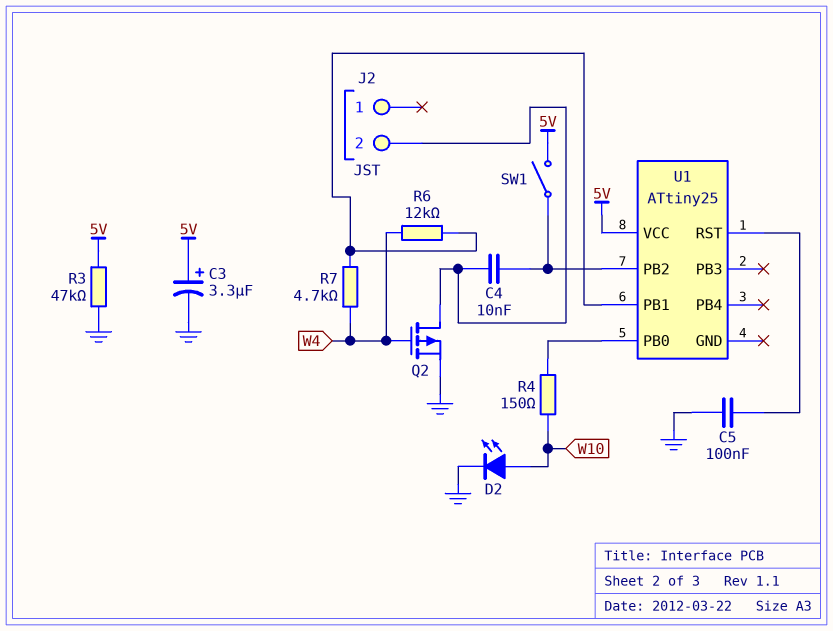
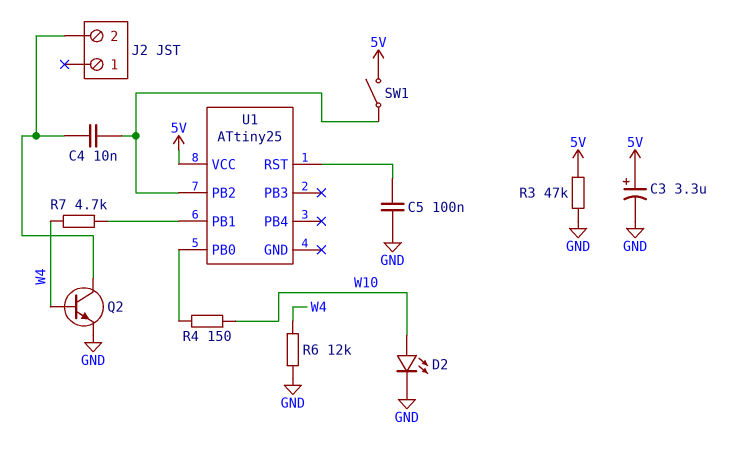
Q2: PMOS (G W4, D J2/2, S GND) -> NPN (B W4, C J2/2, E GND)
R6: 12k (U1/PB1, W4) -> 12k (GND, W4)

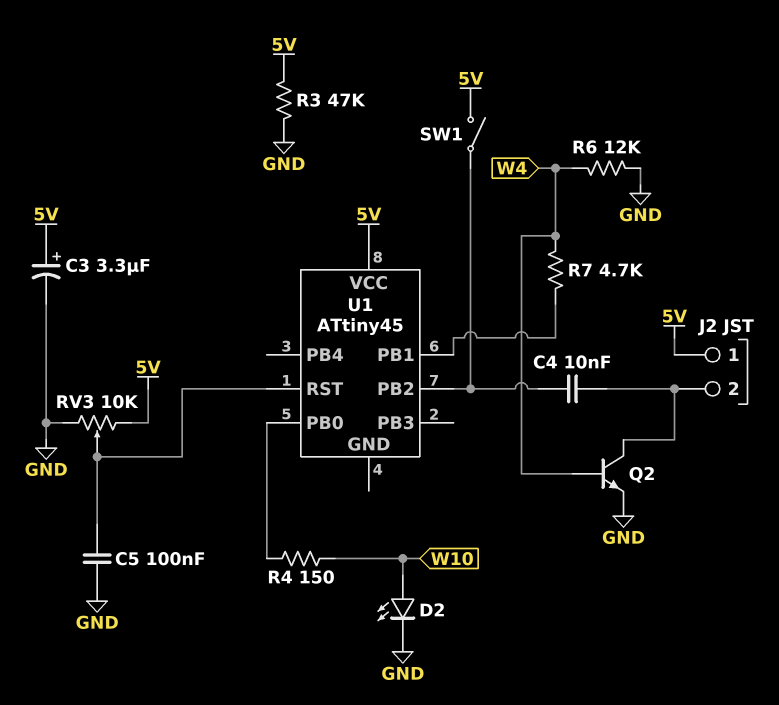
J2 pin 1: none -> 5V
RV3: none -> 10k (5V, GND, wiper U1/RST)
U1: ATtiny25 -> ATtiny45

